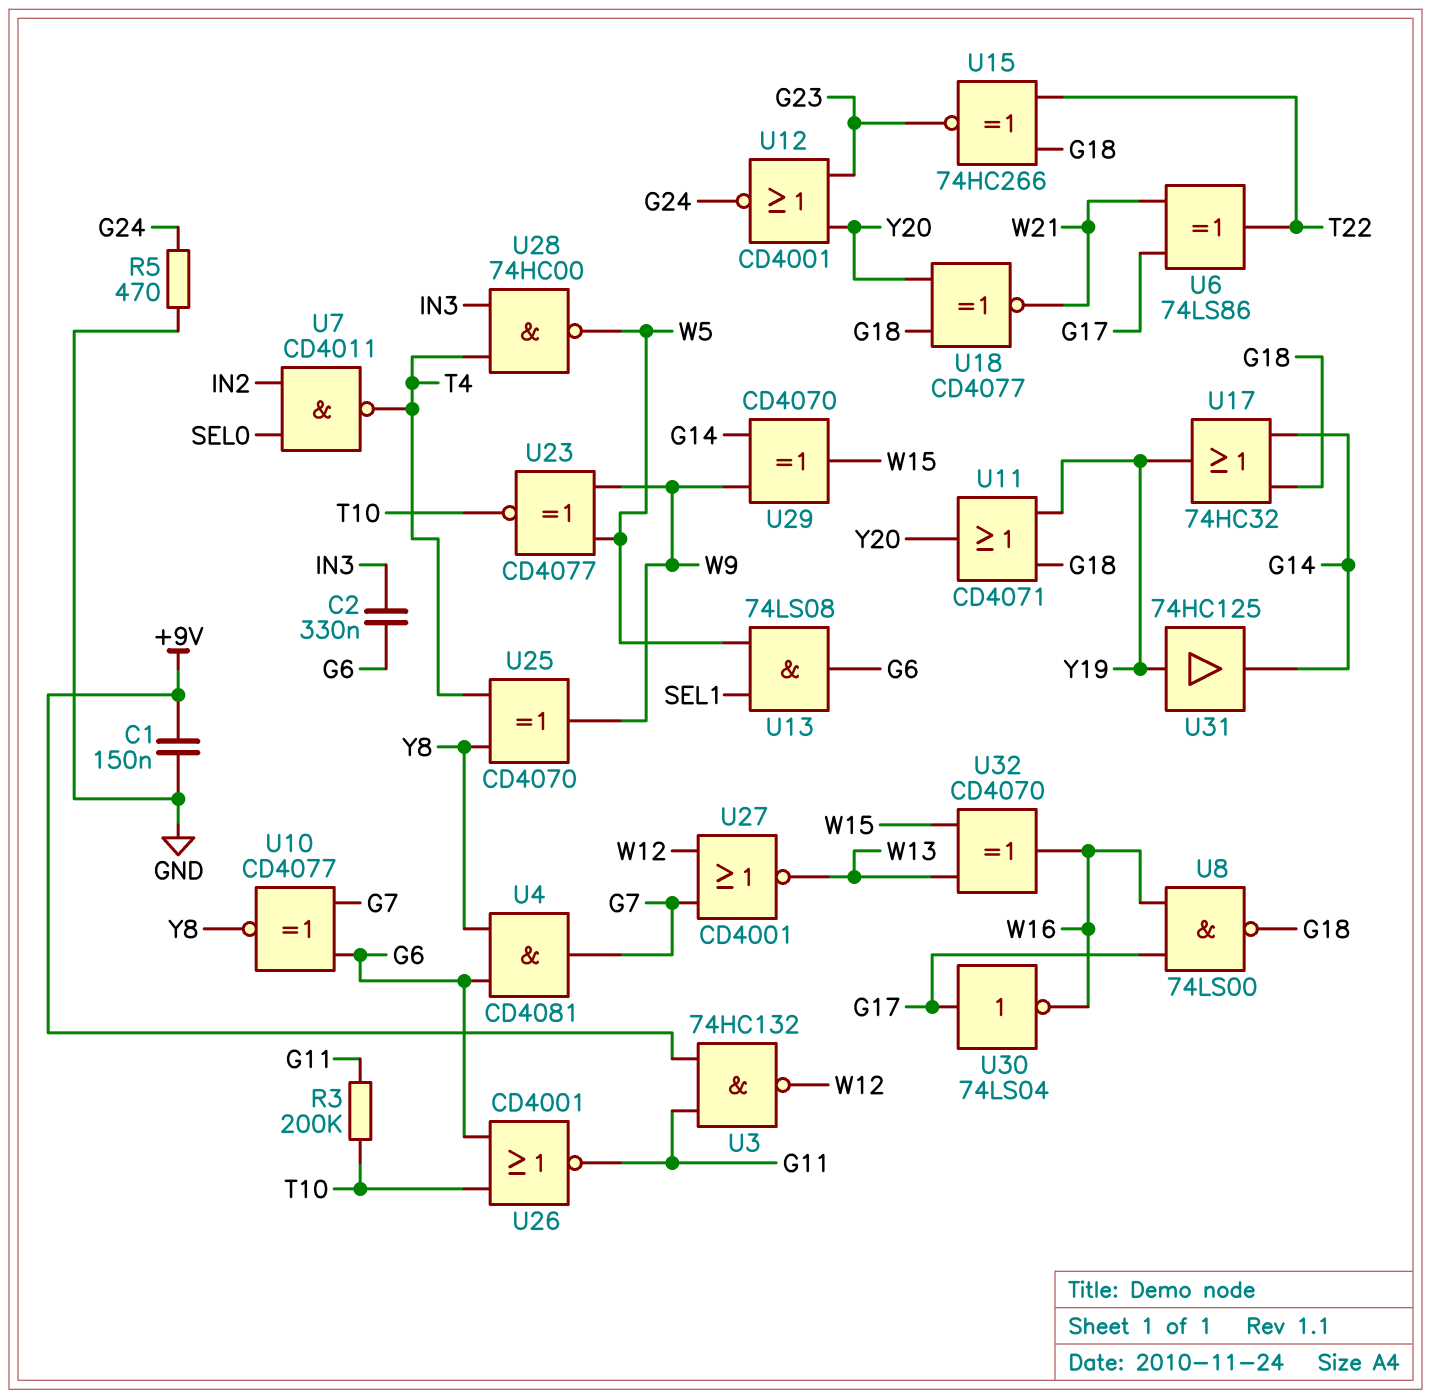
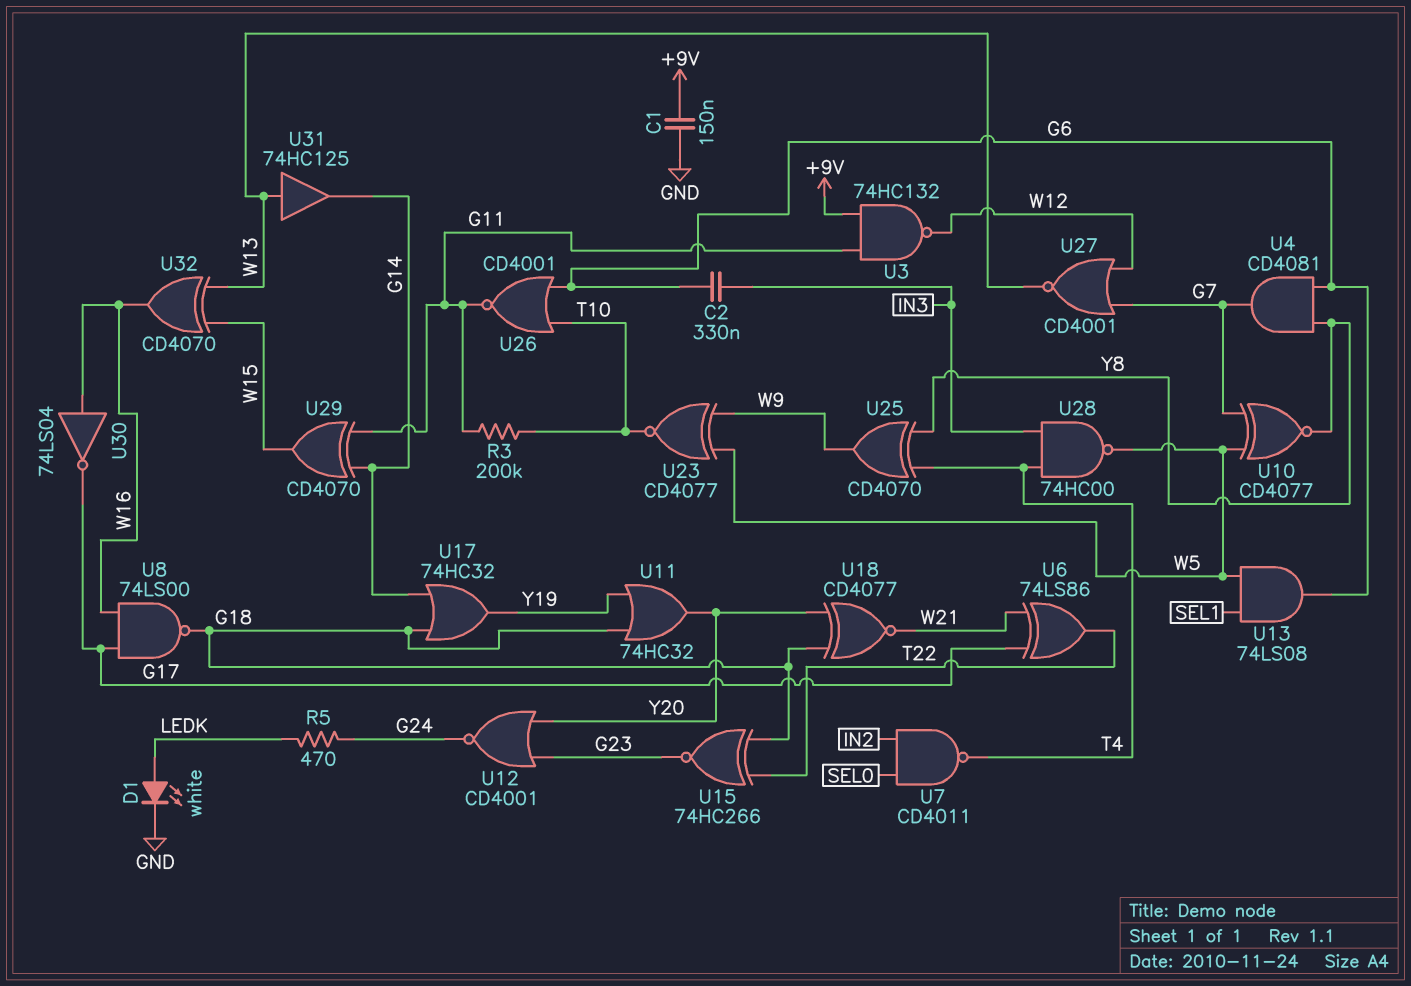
D1: none -> LED white (A LEDK, K GND)
R5: 470 (G24, GND) -> 470 (G24, LEDK)
U10: XNOR CD4077 (in G6, in G7, out Y8) -> XNOR CD4077 (in G7, in W5, out Y8)
U11: OR CD4071 (in G18, in Y19, out Y20) -> OR 74HC32 (in G18, in Y19, out Y20)
U29: XOR CD4070 (in G14, in W9, out W15) -> XOR CD4070 (in G11, in G14, out W15)
U30: NOT 74LS04 (in G17, out W16) -> NOT 74LS04 (in W16, out G17)
U31: buffer 74HC125 (in Y19, out G14) -> buffer 74HC125 (in W13, out G14)

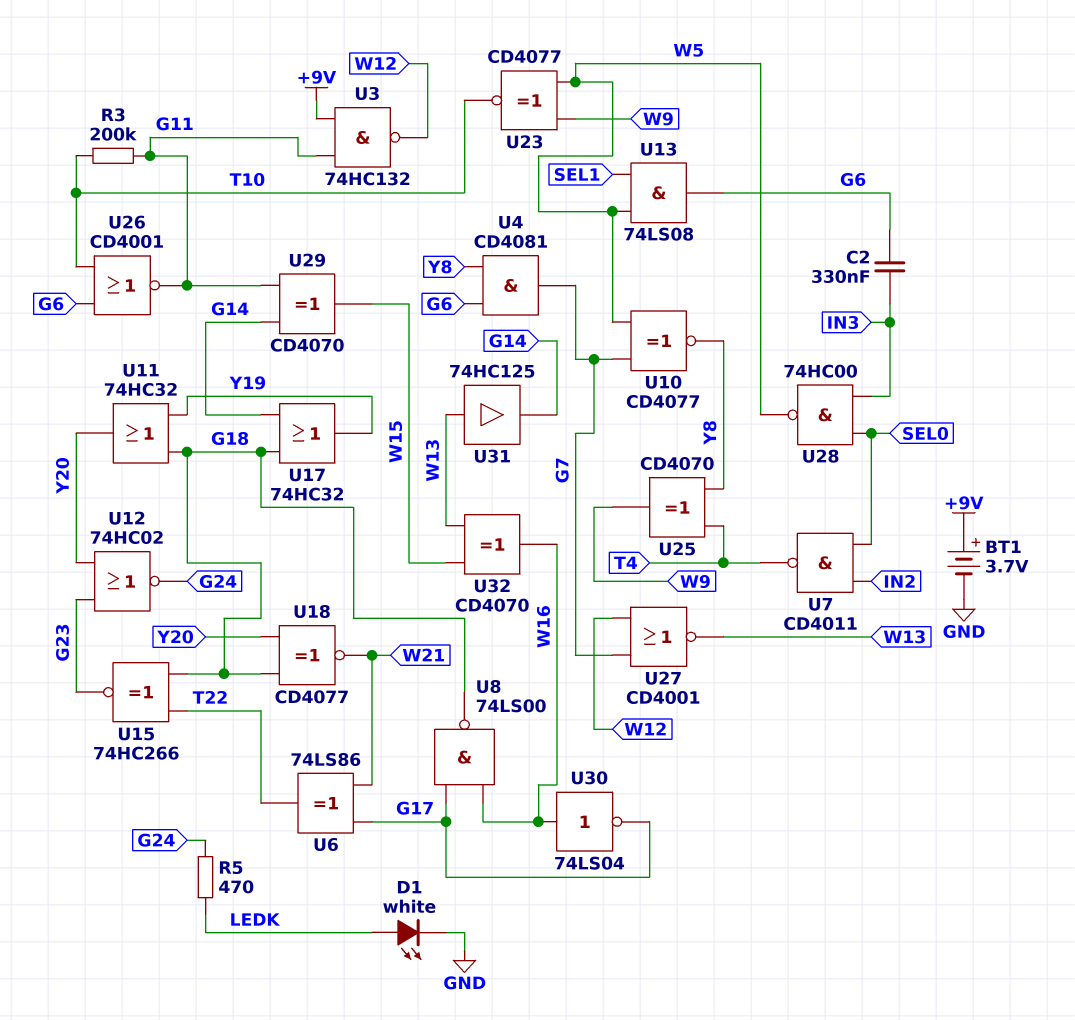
BT1: none -> 3.7V (plus +9V, minus GND)
C1: 150nF (+9V, GND) -> none
U12: NOR CD4001 (in G23, in Y20, out G24) -> NOR 74HC02 (in G23, in Y20, out G24)
U28: NAND 74HC00 (in IN3, in T4, out W5) -> NAND 74HC00 (in IN3, in SEL0, out W5)

